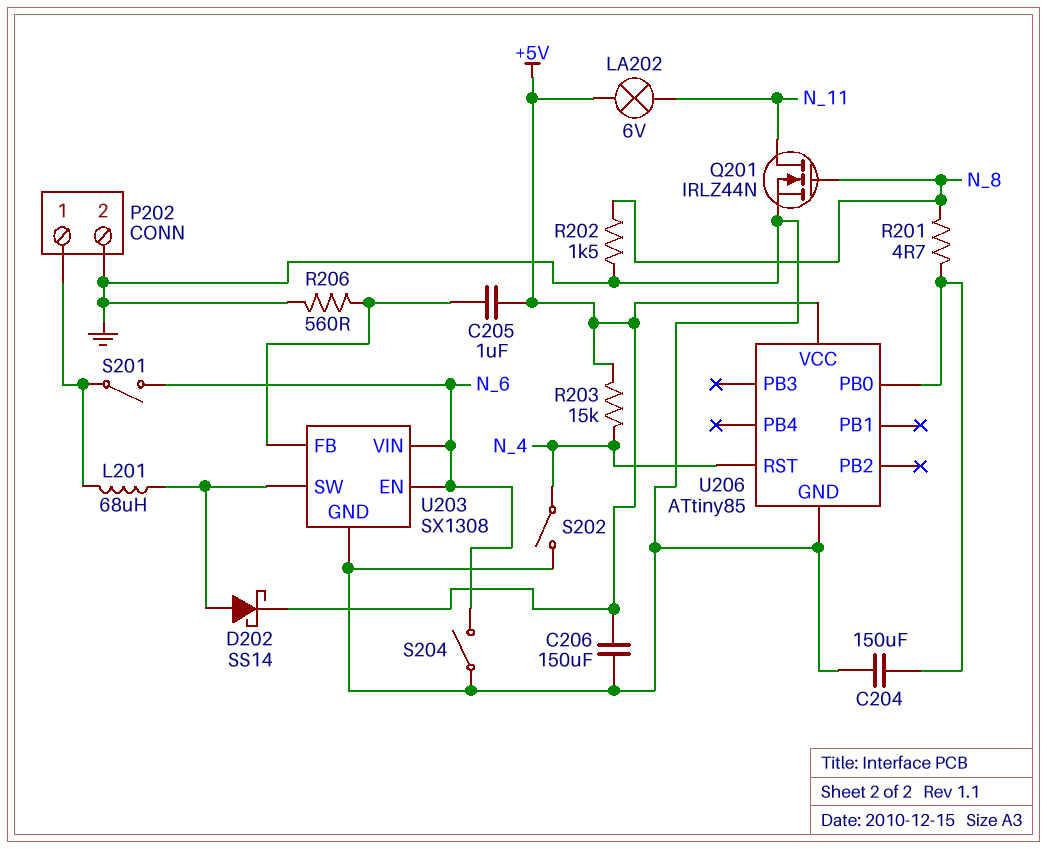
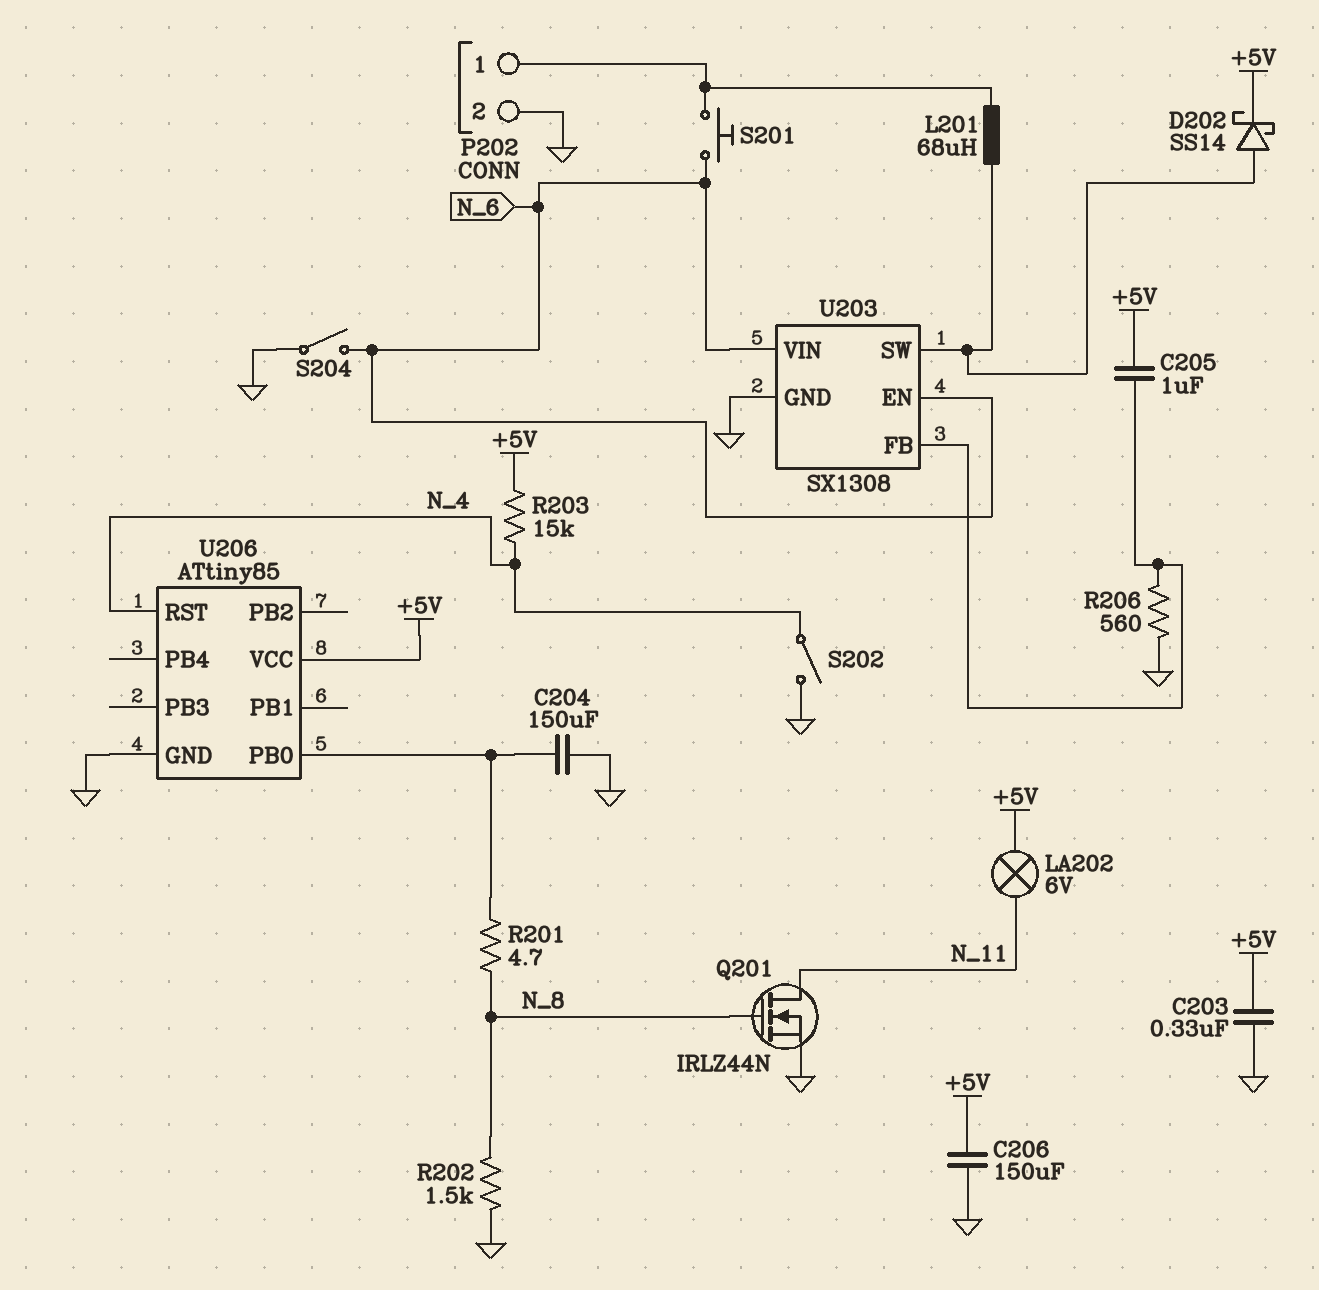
C203: none -> 330nF (+5V, GND)
S201: switch (N_6, P202/1) -> button (N_6, P202/1)

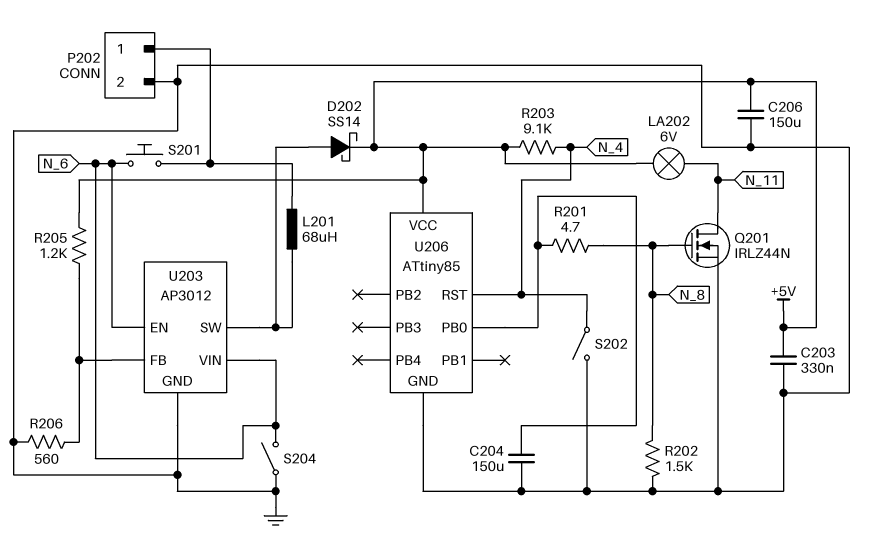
C205: 1uF (+5V, U203/FB) -> none
R203: 15k (+5V, N_4) -> 9.1k (+5V, N_4)
R205: none -> 1.2k (+5V, U203/FB)
U203: SX1308 -> AP3012

